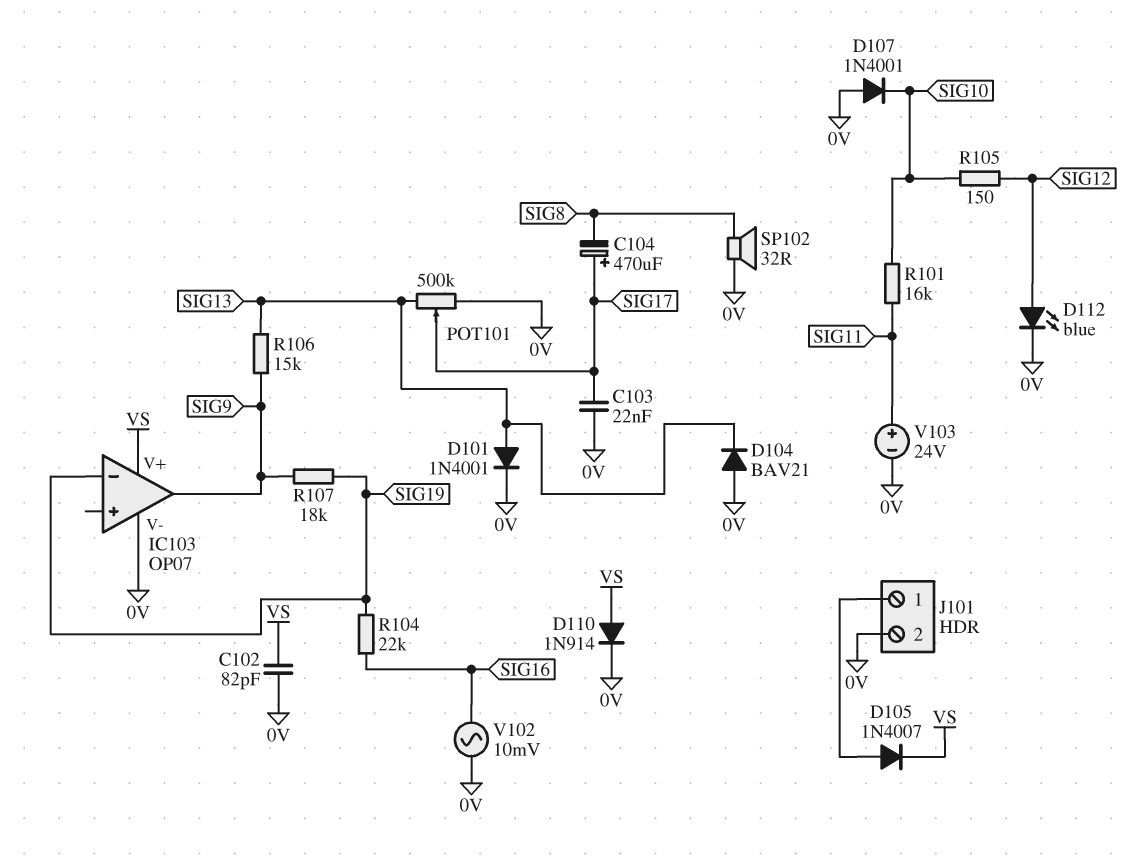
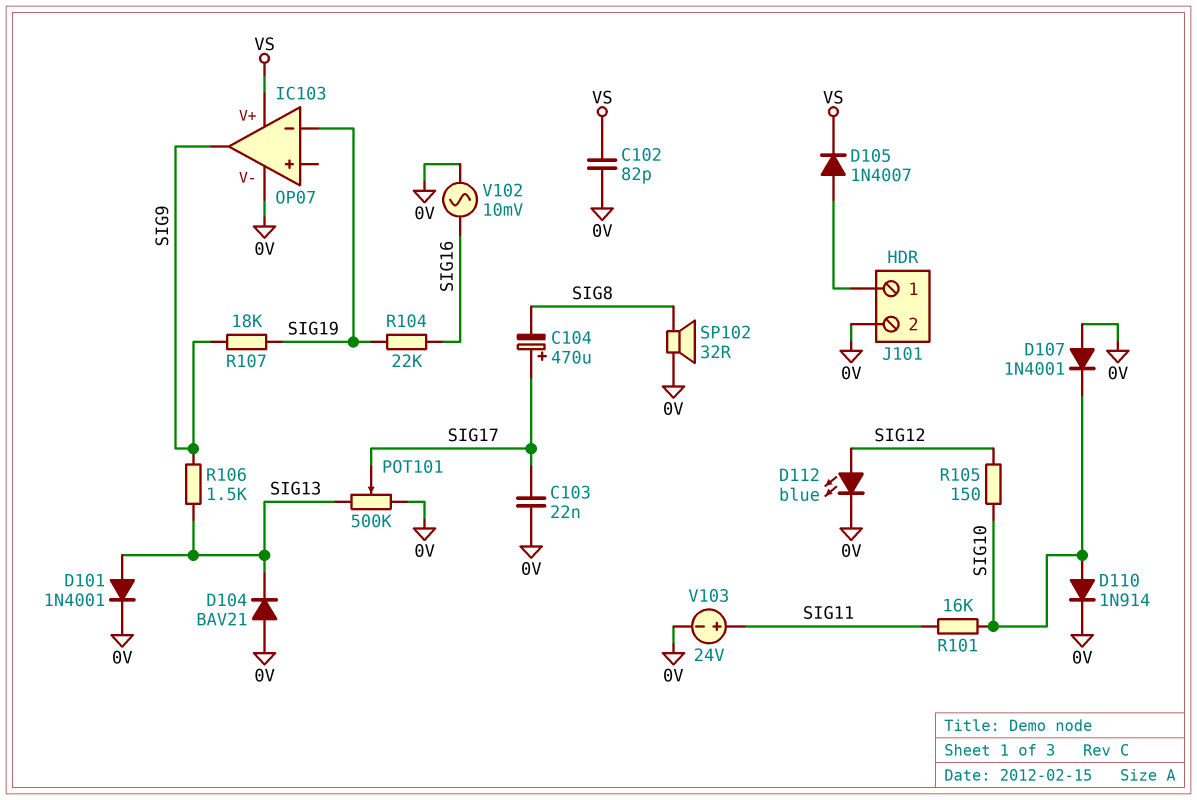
D110: diode 1N914 (A VS, K 0V) -> diode 1N914 (A SIG10, K 0V)
R106: 15k (SIG9, SIG13) -> 1.5k (SIG9, SIG13)

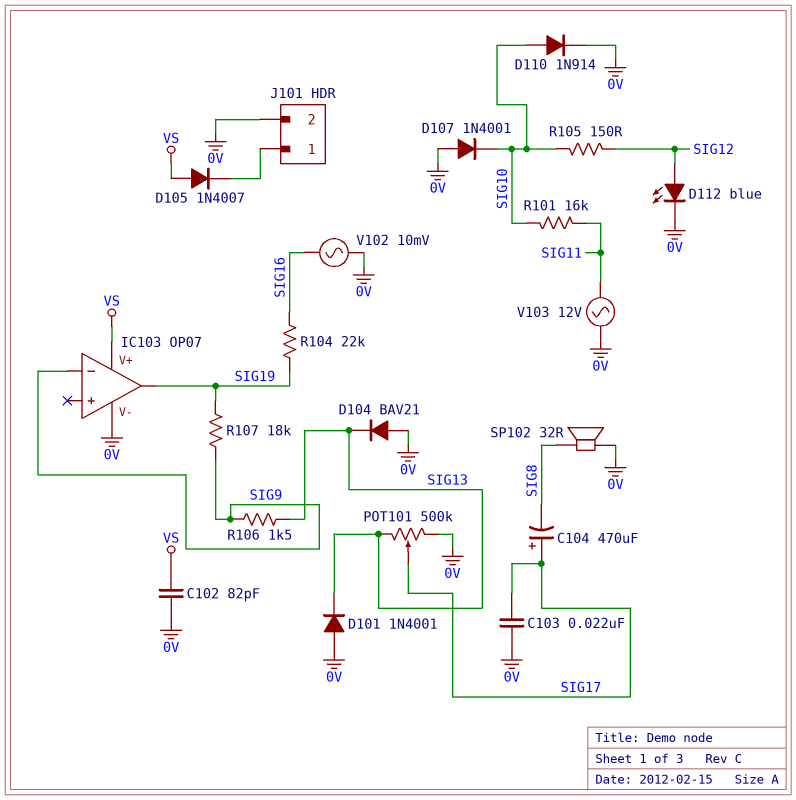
D101: diode 1N4001 (A SIG13, K 0V) -> diode 1N4001 (A 0V, K SIG13)
D105: diode 1N4007 (A J101/1, K VS) -> diode 1N4007 (A VS, K J101/1)
IC103 pin in-: SIG19 -> SIG9
IC103 pin out: SIG9 -> SIG19
V103: 24V (plus SIG11, minus 0V) -> AC 12V (0V, SIG11)

